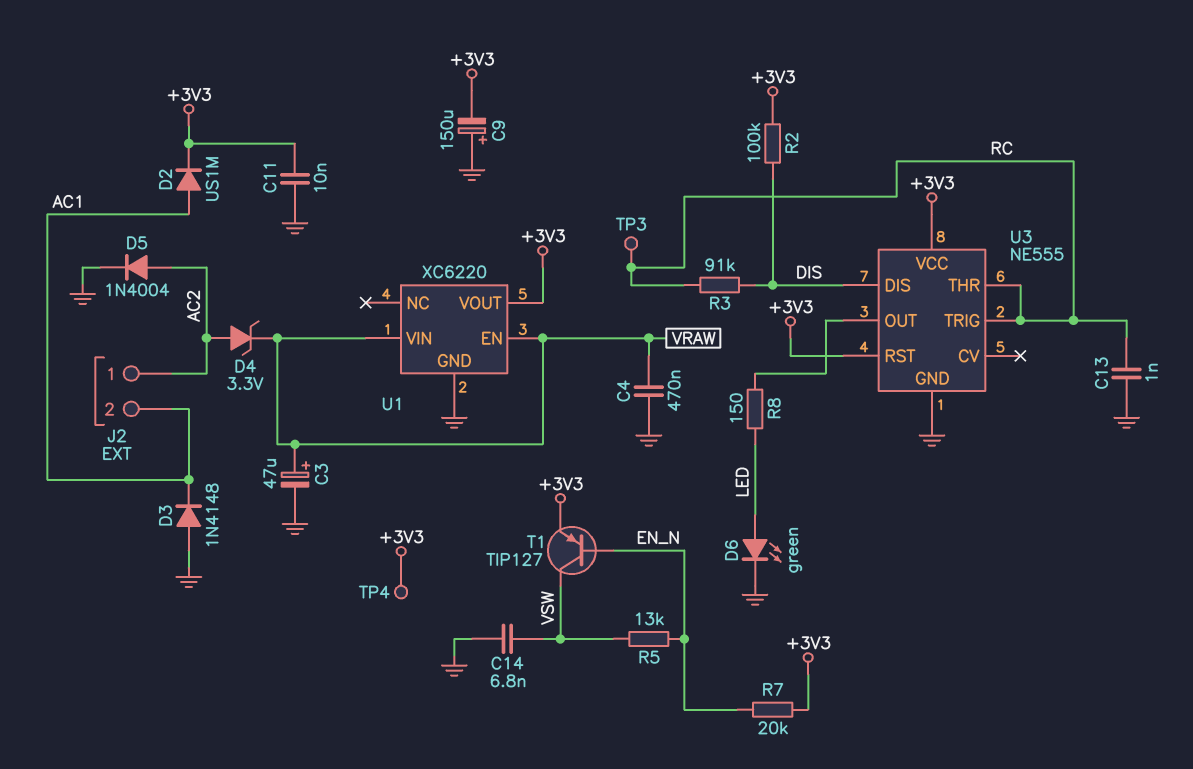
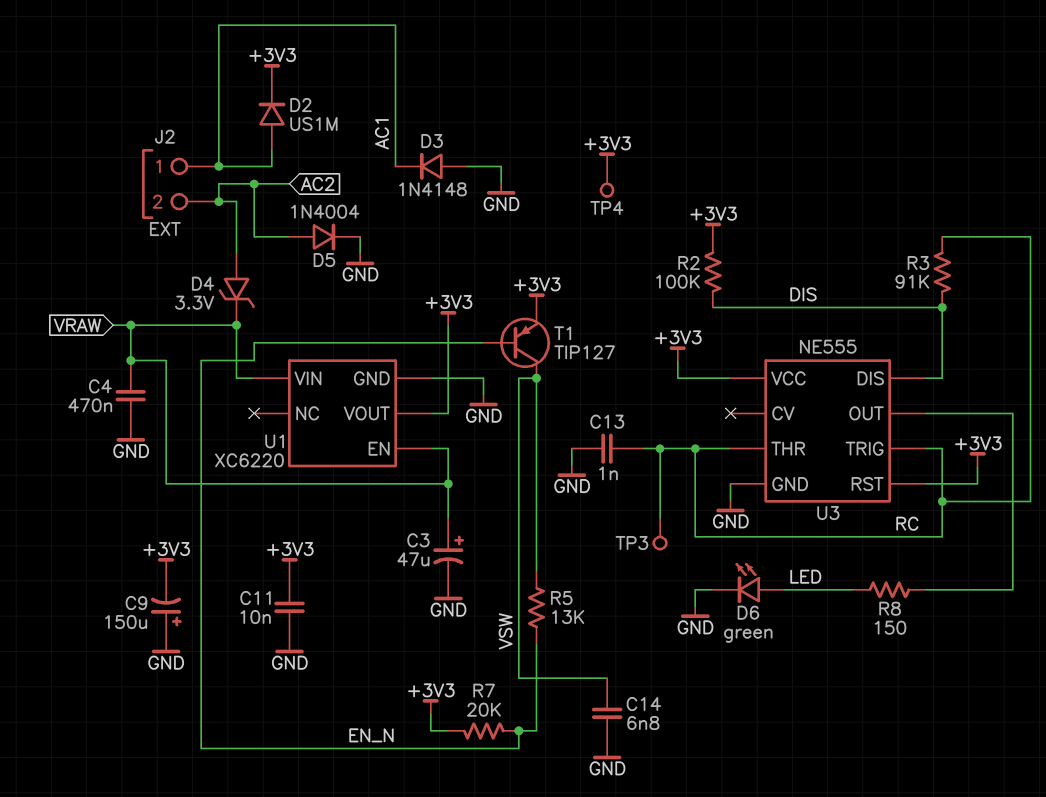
J2 pin 1: AC2 -> AC1
J2 pin 2: AC1 -> AC2

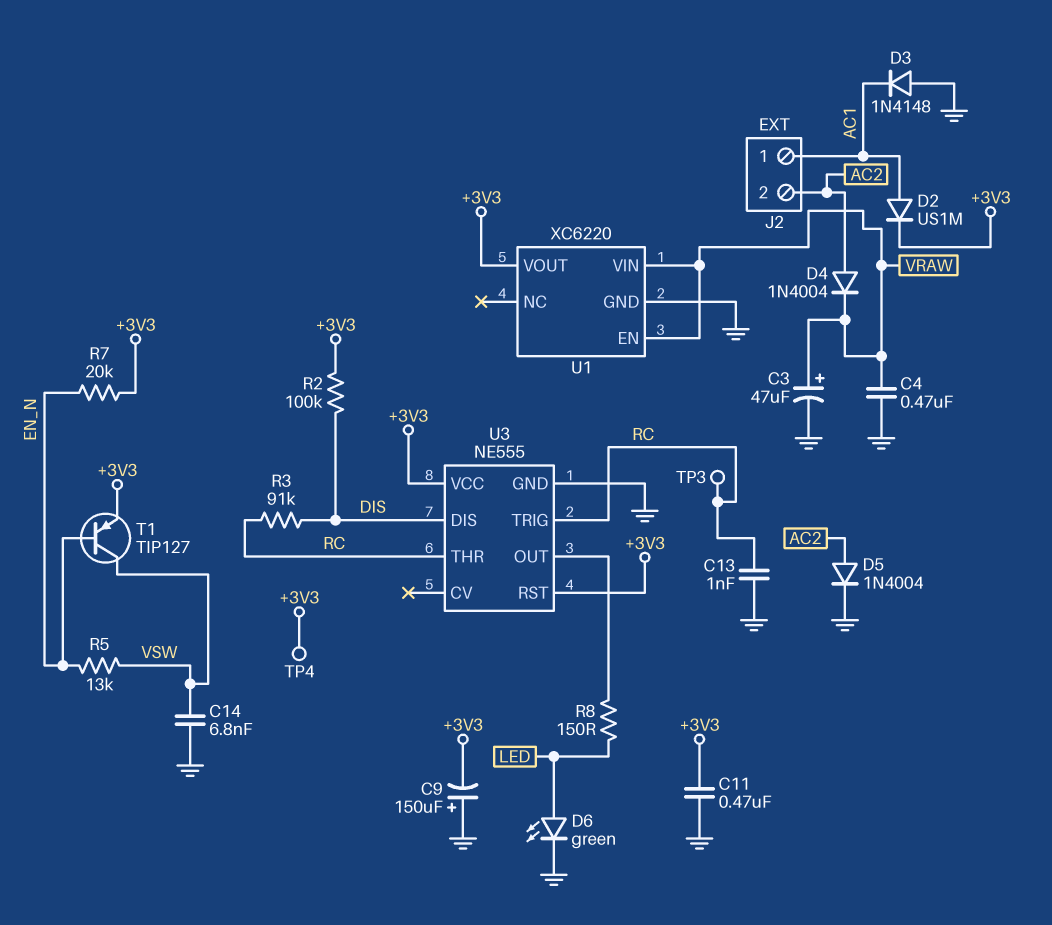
C11: 10nF (+3V3, GND) -> 470nF (+3V3, GND)
D4: zener 3.3V (A AC2, K VRAW) -> diode 1N4004 (A AC2, K VRAW)

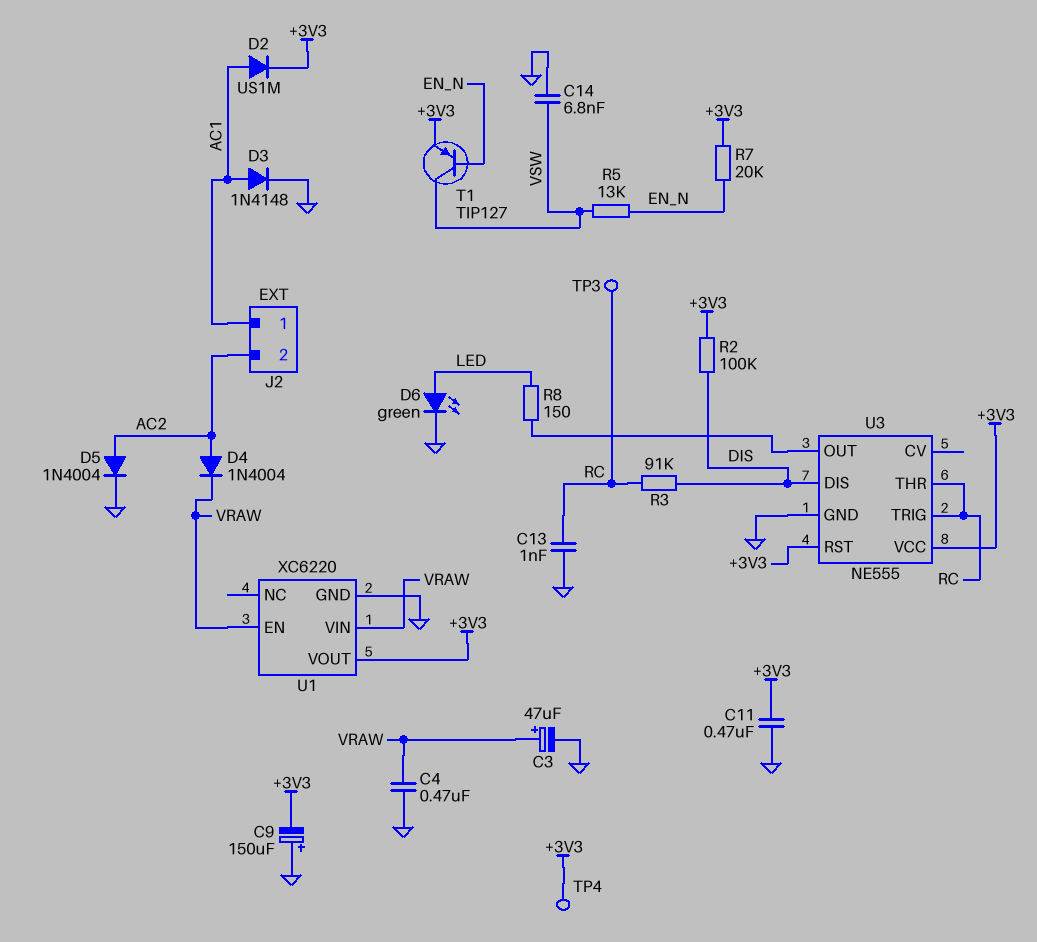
D3: diode 1N4148 (A GND, K AC1) -> diode 1N4148 (A AC1, K GND)

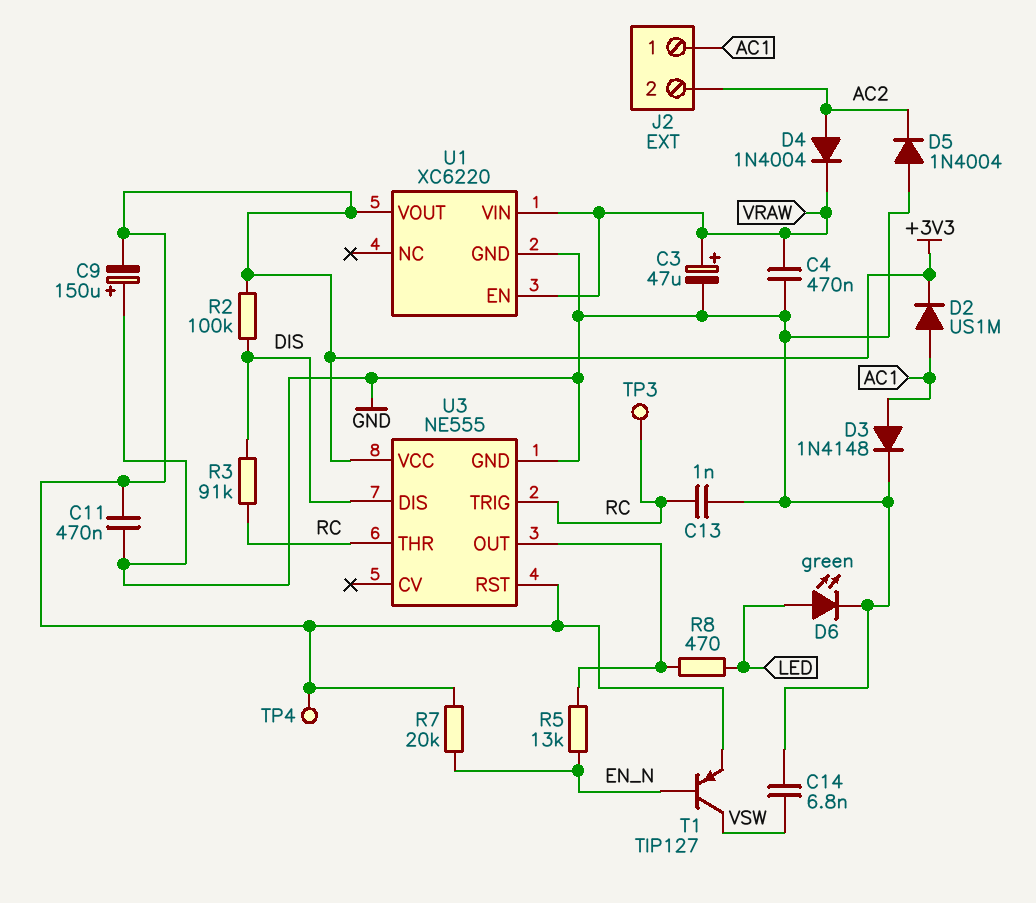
D5: diode 1N4004 (A AC2, K GND) -> diode 1N4004 (A GND, K AC2)
R5: 13k (EN_N, VSW) -> 13k (EN_N, U3/OUT)
R8: 150 (LED, U3/OUT) -> 470 (LED, U3/OUT)

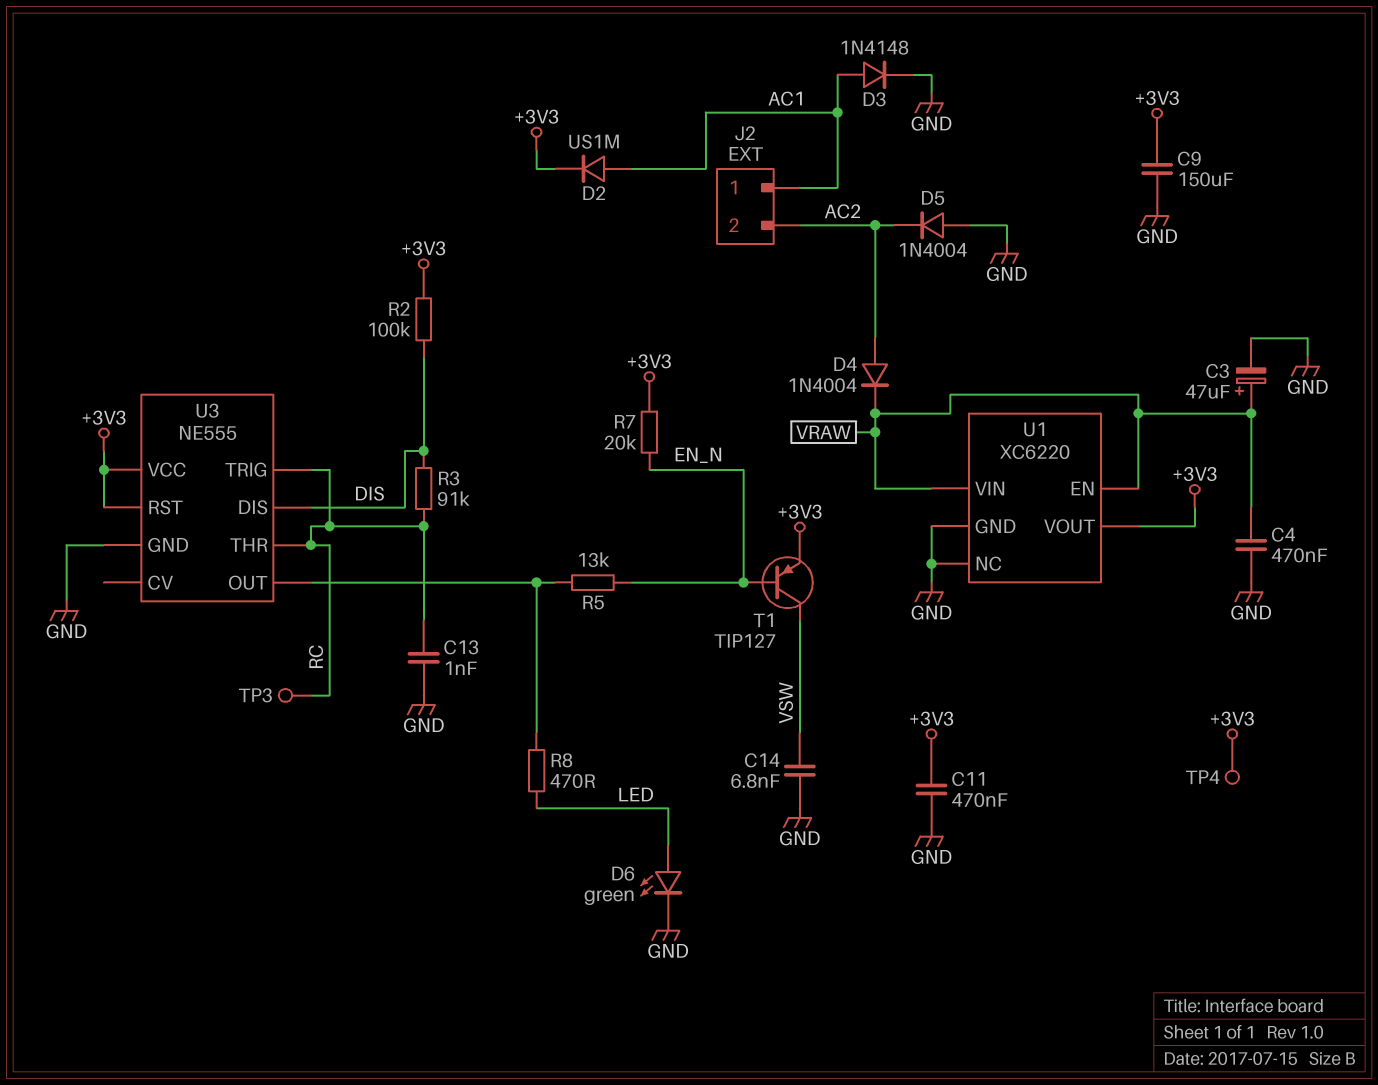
C9: 150uF (plus GND, minus +3V3) -> 150uF (+3V3, GND)
U1 pin NC: none -> GND

